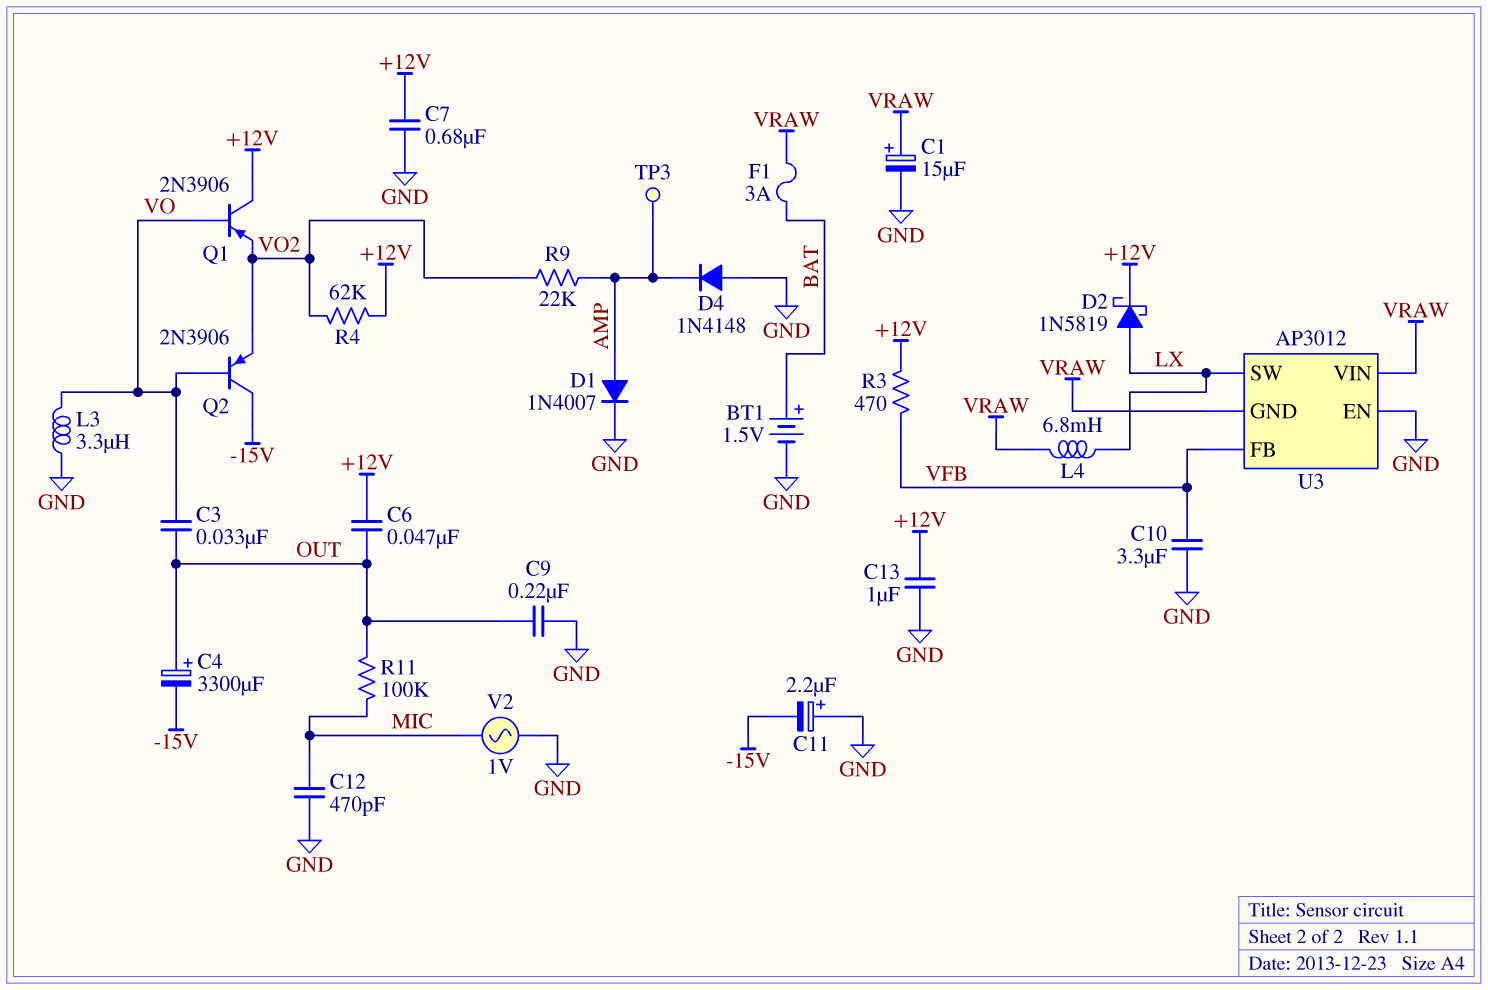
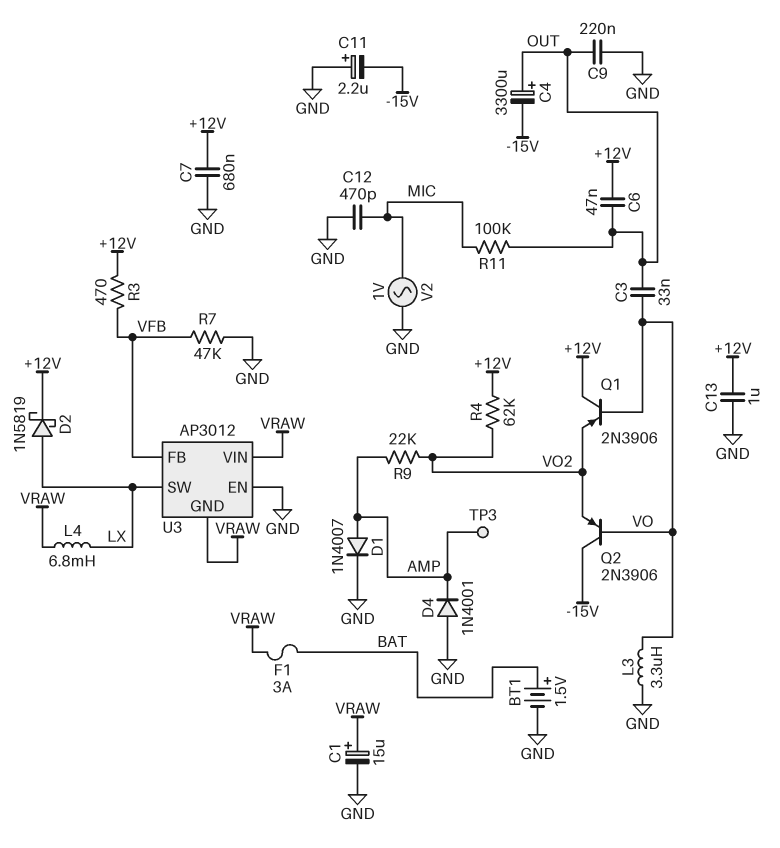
C10: 3.3uF (GND, VFB) -> none
D4: diode 1N4148 (A GND, K AMP) -> diode 1N4001 (A GND, K AMP)
R7: none -> 47k (GND, VFB)

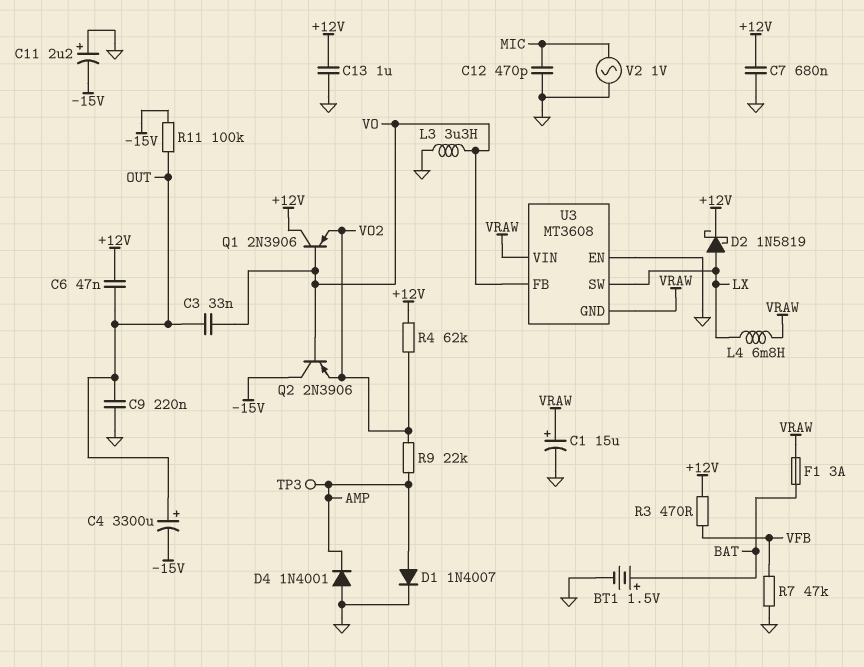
R11: 100k (MIC, OUT) -> 100k (-15V, OUT)
U3: AP3012 -> MT3608
U3 pin FB: VFB -> VO

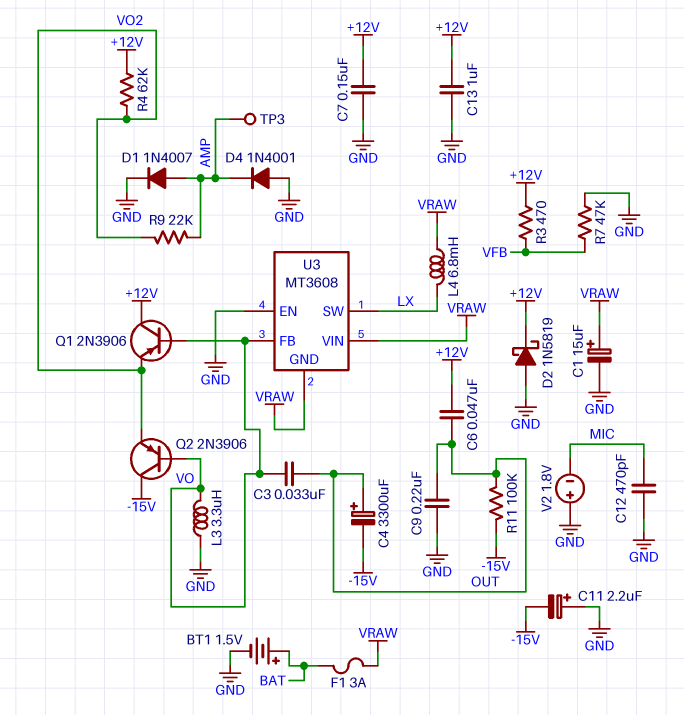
C7: 680nF (+12V, GND) -> 150nF (+12V, GND)
D2: schottky 1N5819 (A LX, K +12V) -> schottky 1N5819 (A GND, K +12V)
V2: AC 1V (GND, MIC) -> 1.8V (plus GND, minus MIC)

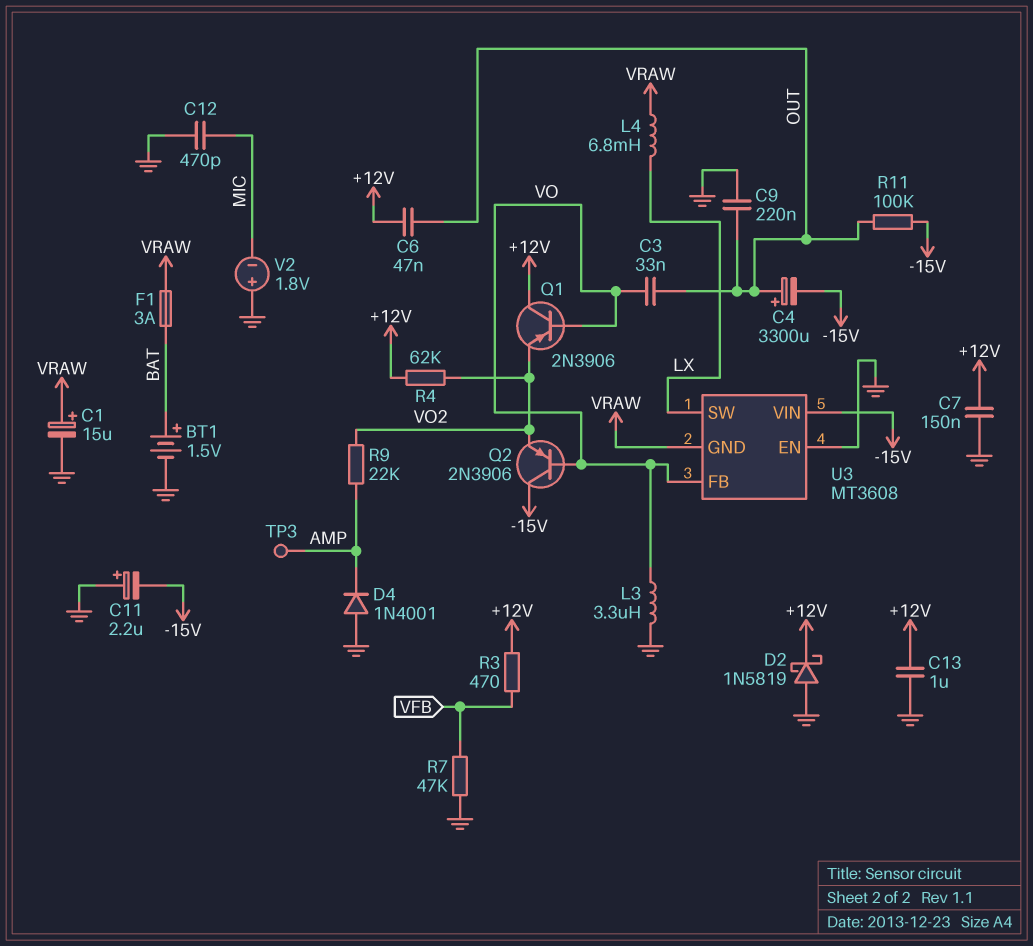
D1: diode 1N4007 (A AMP, K GND) -> none
U3 pin VIN: VRAW -> -15V

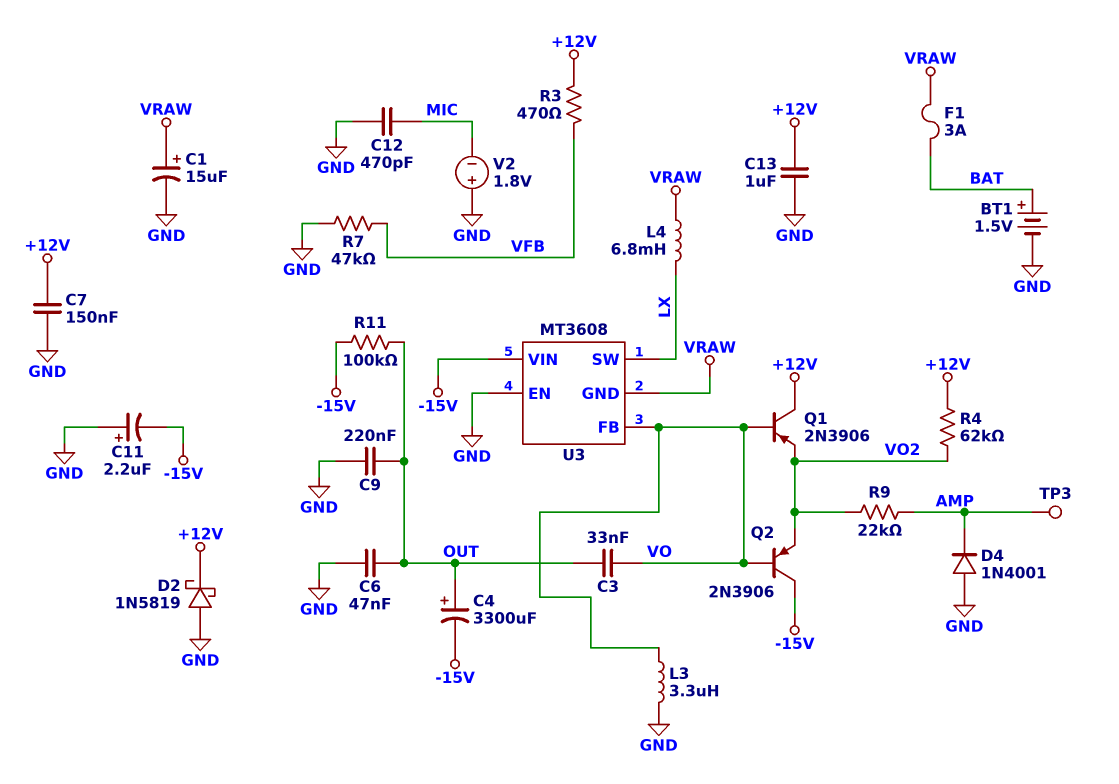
C6: 47nF (+12V, OUT) -> 47nF (GND, OUT)

